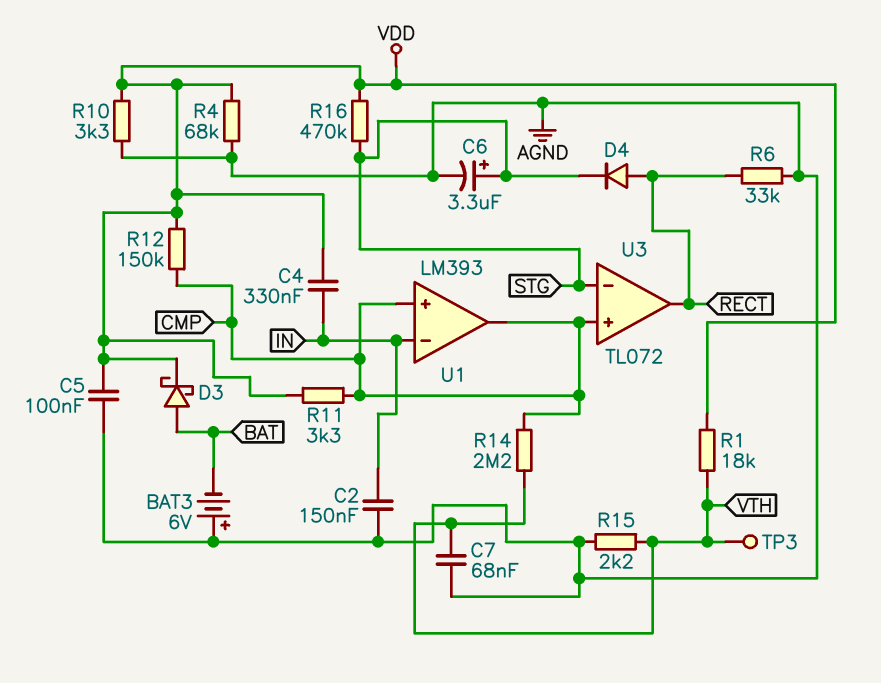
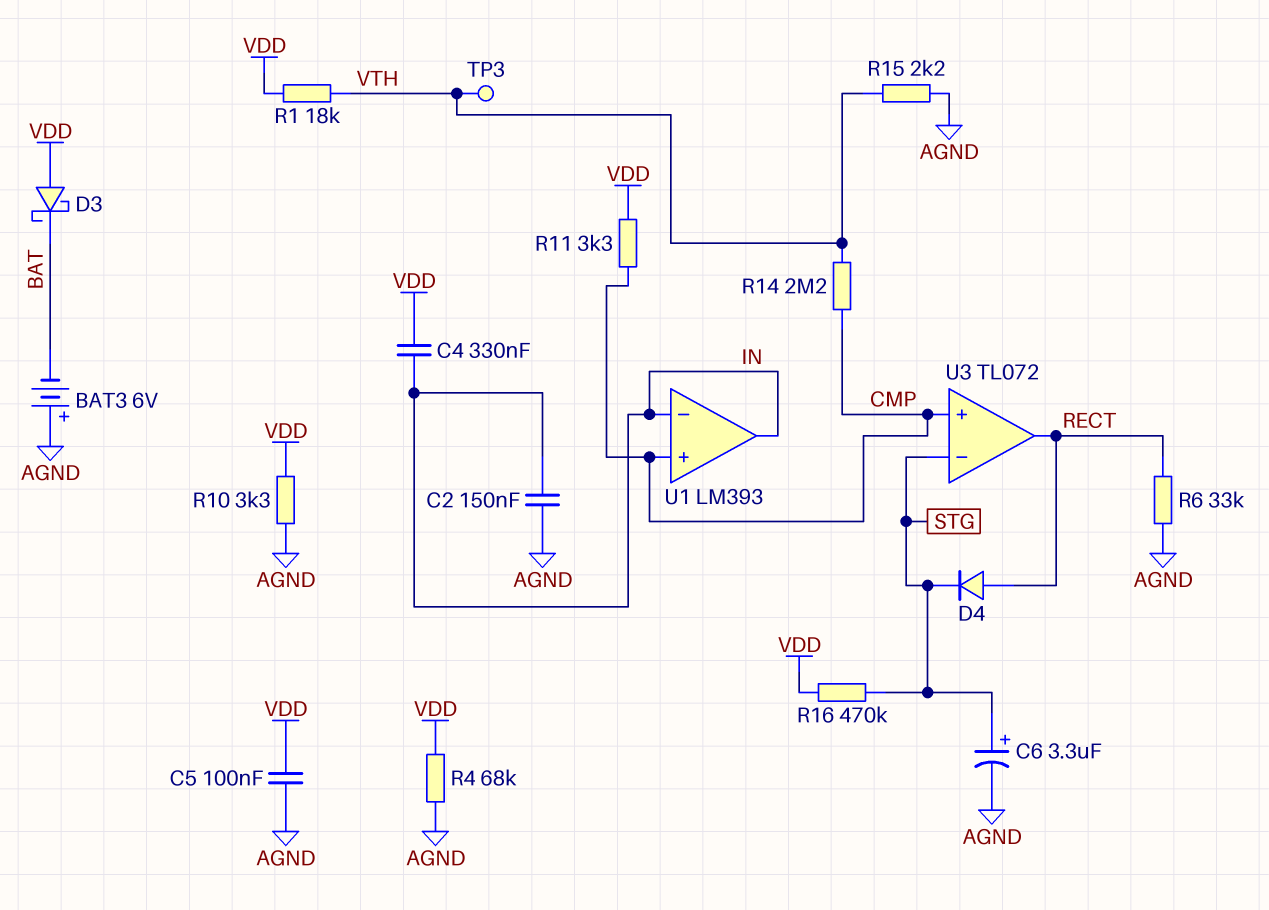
C7: 68nF (AGND, VTH) -> none
D3: schottky (A BAT, K VDD) -> schottky (A VDD, K BAT)
R12: 150k (CMP, VDD) -> none
U1 pin out: CMP -> IN

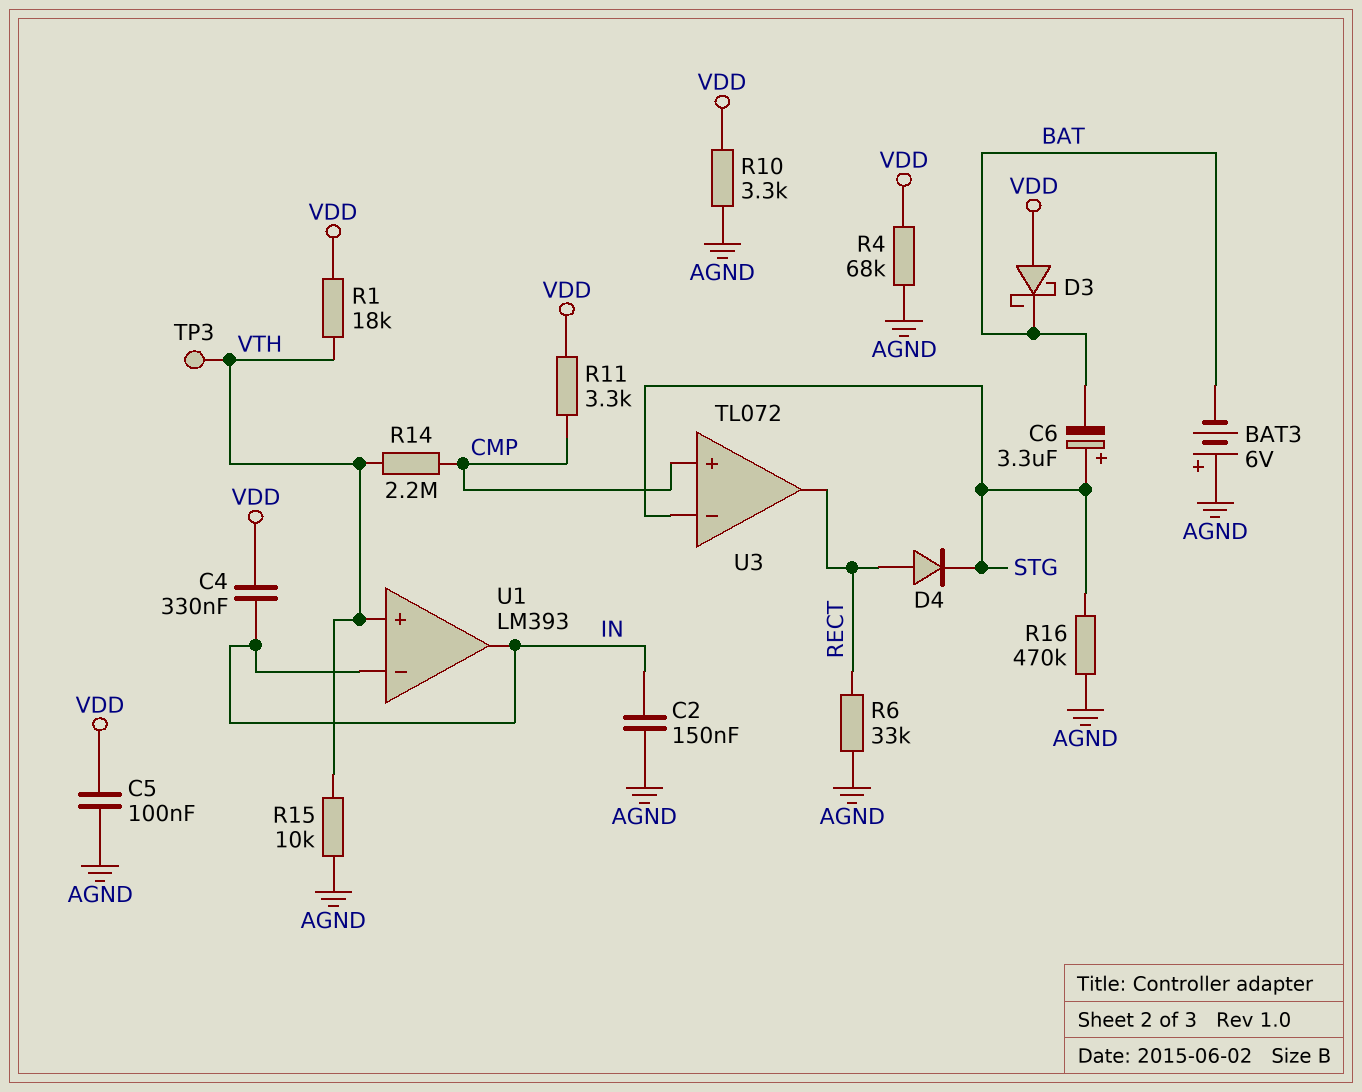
C6: 3.3uF (plus STG, minus AGND) -> 3.3uF (plus STG, minus BAT)
R15: 2.2k (AGND, VTH) -> 10k (AGND, VTH)
R16: 470k (STG, VDD) -> 470k (AGND, STG)
U1 pin in+: CMP -> VTH

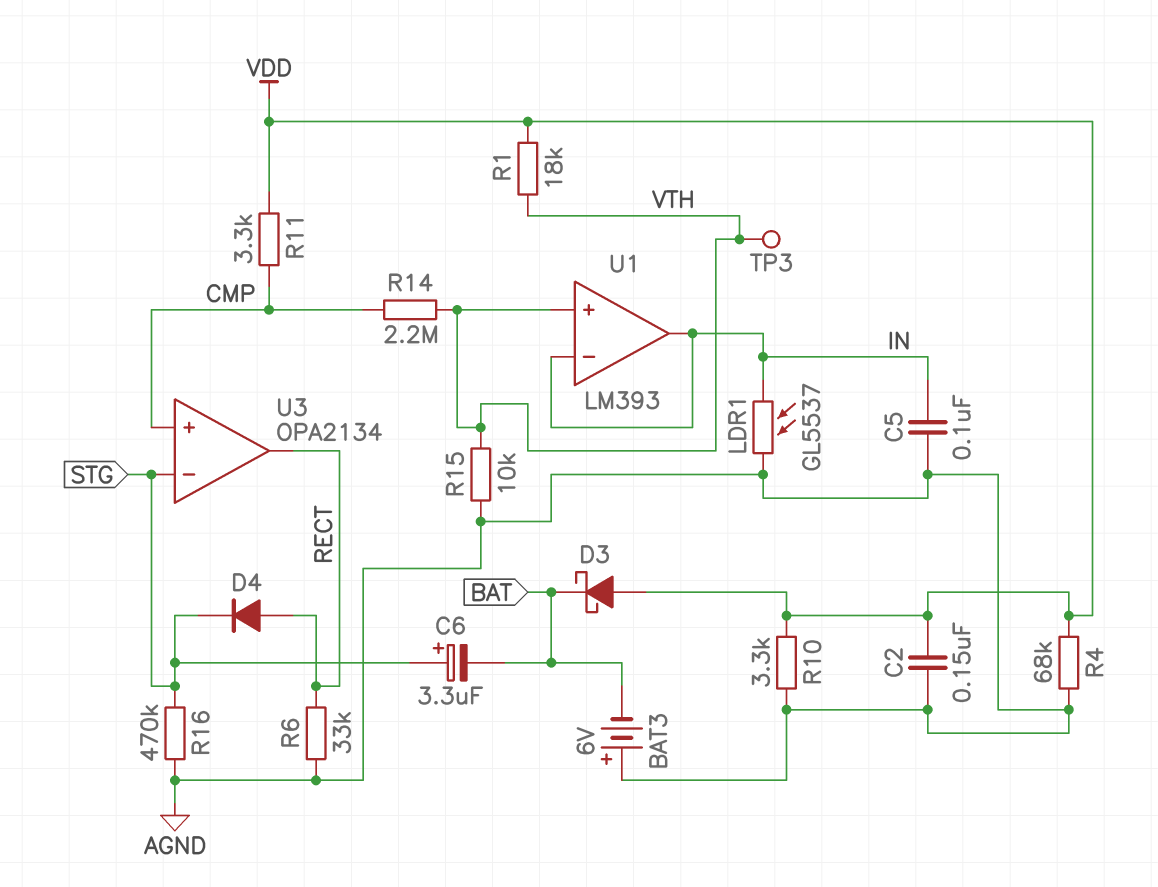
C2: 150nF (AGND, IN) -> 150nF (AGND, VDD)
C4: 330nF (IN, VDD) -> none
C5: 100nF (AGND, VDD) -> 100nF (AGND, IN)
LDR1: none -> GL5537 (AGND, IN)
U3: TL072 -> OPA2134

